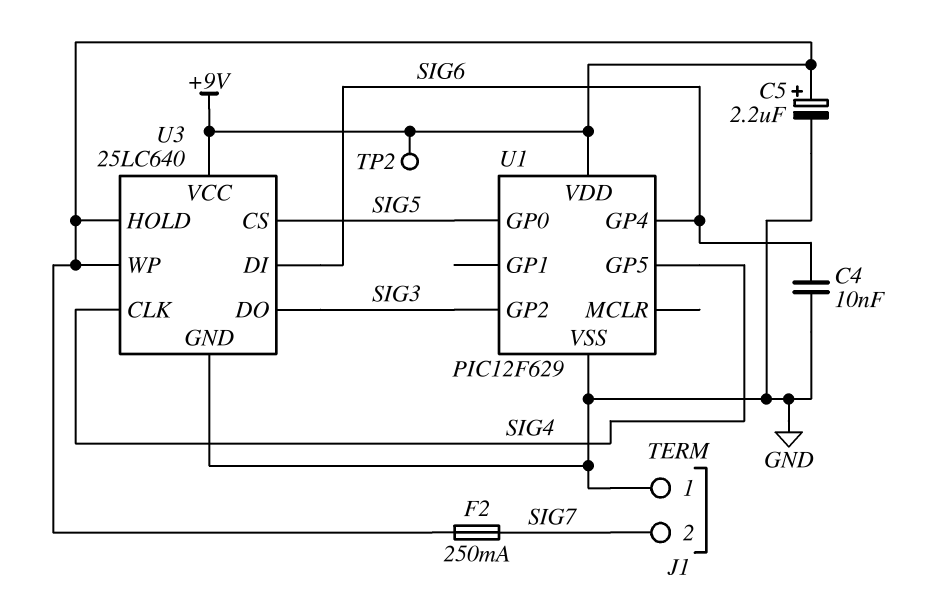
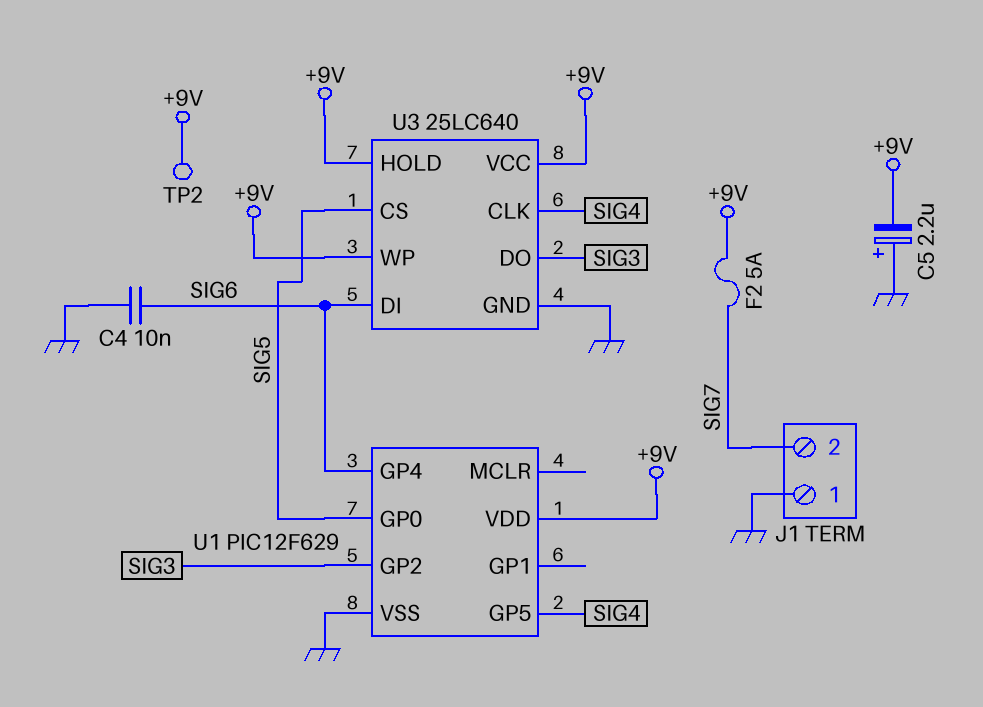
C5: 2.2uF (plus +9V, minus GND) -> 2.2uF (plus GND, minus +9V)
F2: 250mA (+9V, SIG7) -> 5A (+9V, SIG7)

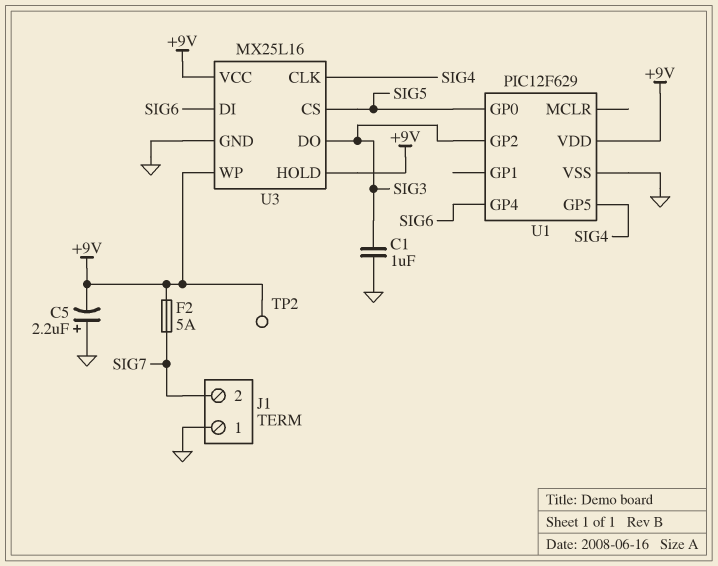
C1: none -> 1uF (GND, SIG3)
C4: 10nF (GND, SIG6) -> none
U3: 25LC640 -> MX25L16

